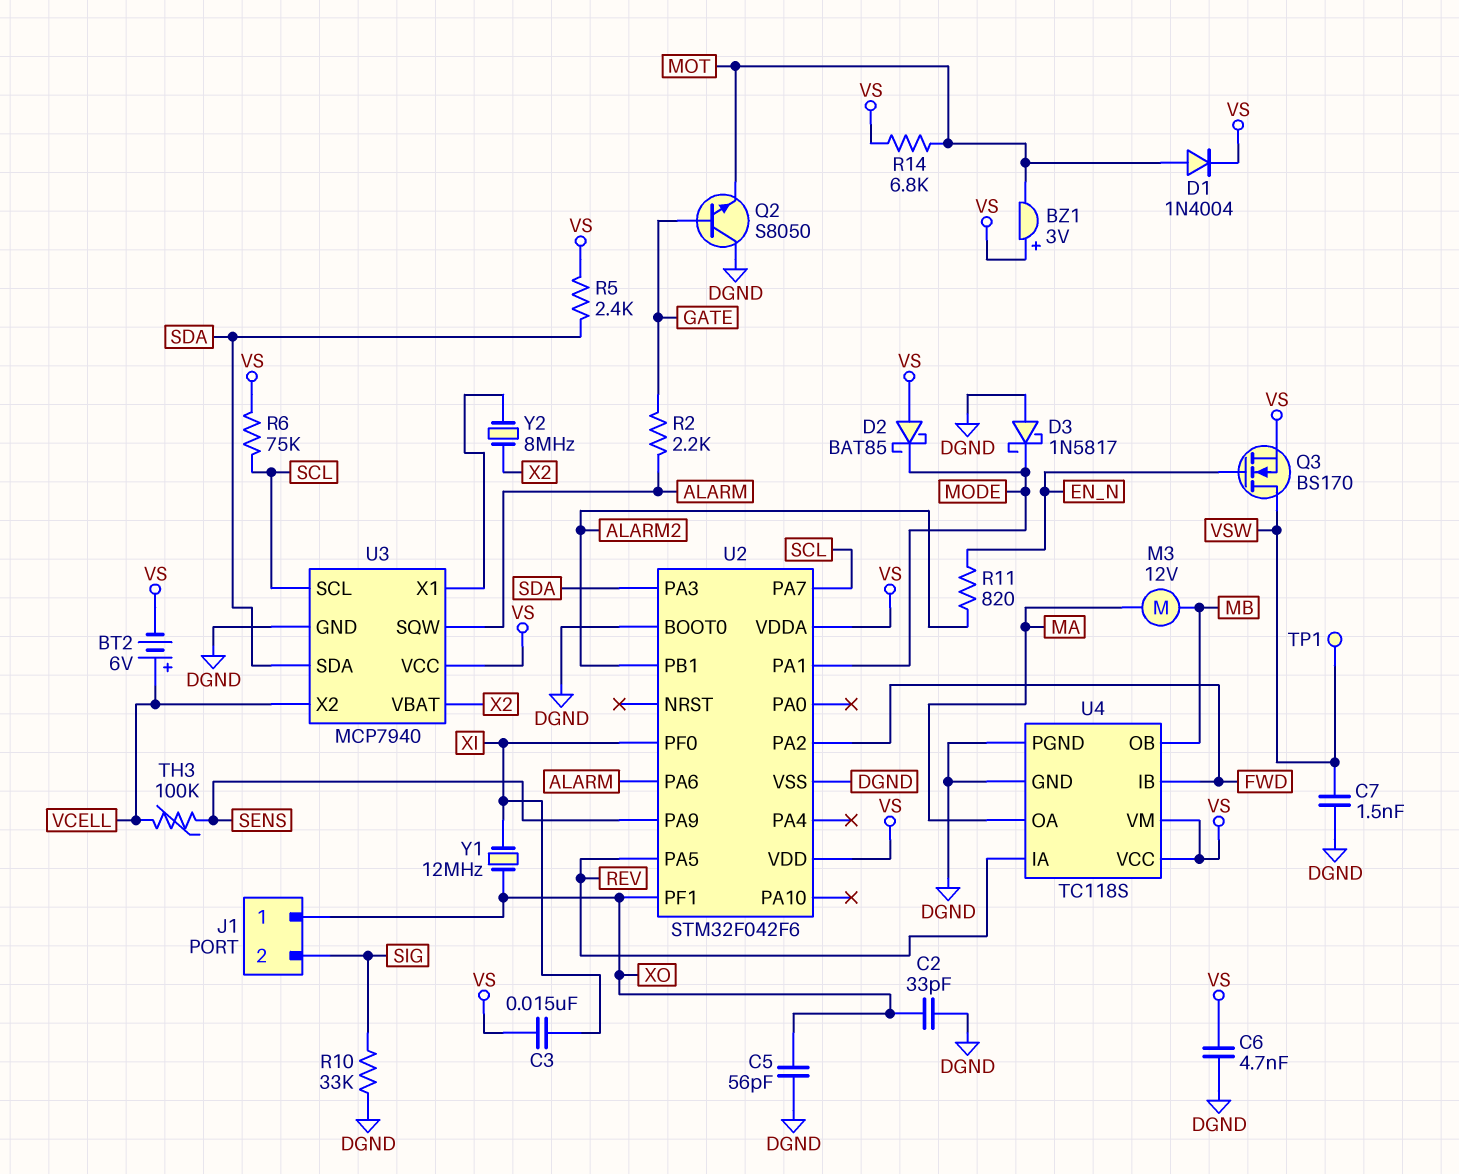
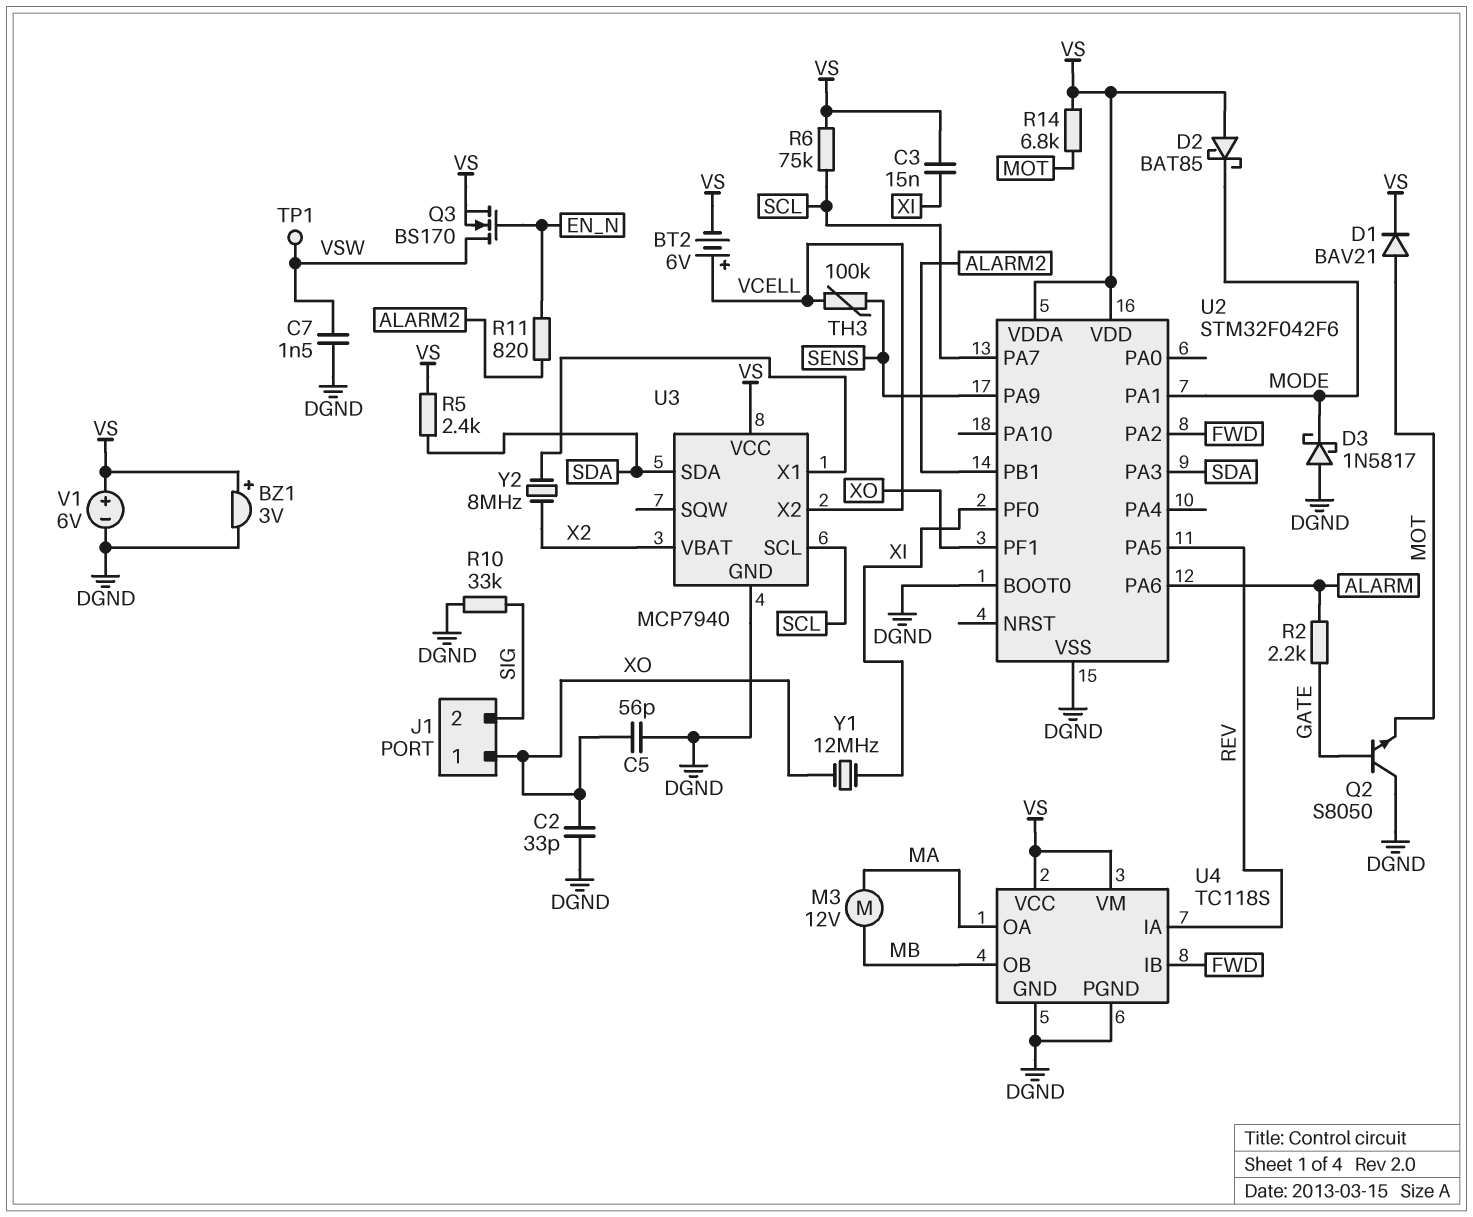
BZ1: buzzer 3V (plus VS, minus MOT) -> buzzer 3V (plus VS, minus DGND)
C6: 4.7nF (DGND, VS) -> none
D1: diode 1N4004 (A MOT, K VS) -> diode BAV21 (A MOT, K VS)
U3 pin SQW: ALARM -> none
V1: none -> 6V (plus VS, minus DGND)

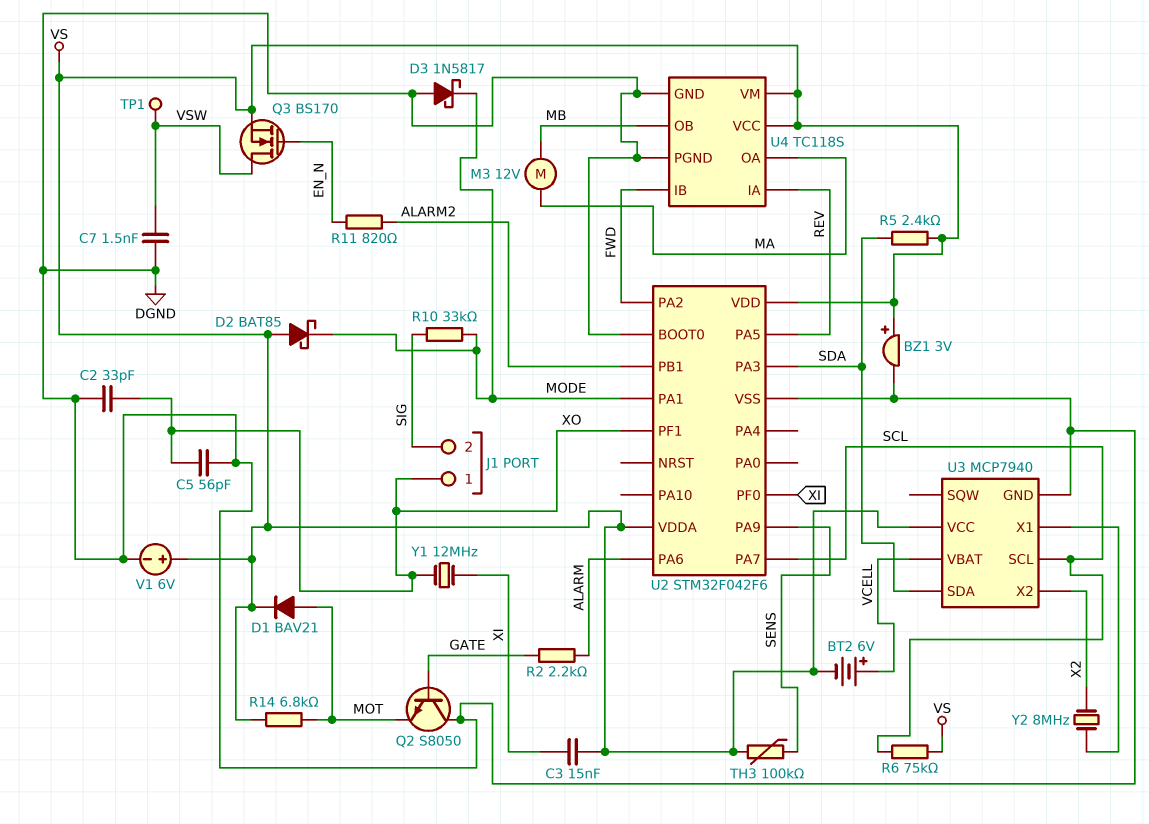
R10: 33k (DGND, SIG) -> 33k (MODE, SIG)
TH3: 100k (SENS, VCELL) -> 100k (SENS, VS)
U3 pin VBAT: X2 -> VCELL
U3 pin X2: VCELL -> X2

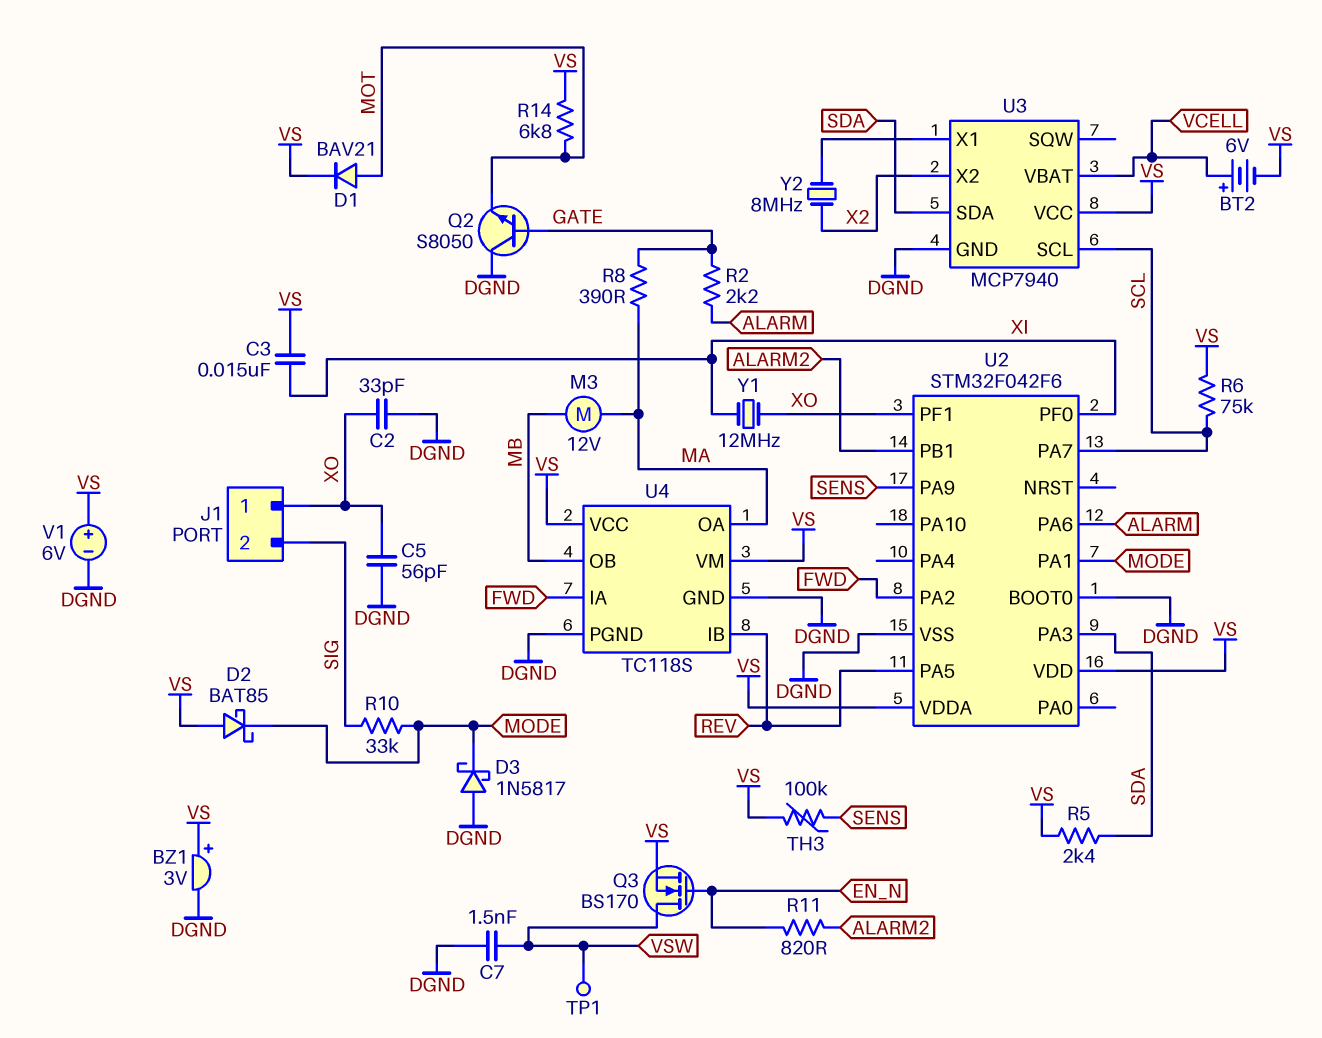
R8: none -> 390 (GATE, MA)
U4 pin IA: REV -> FWD
U4 pin IB: FWD -> REV

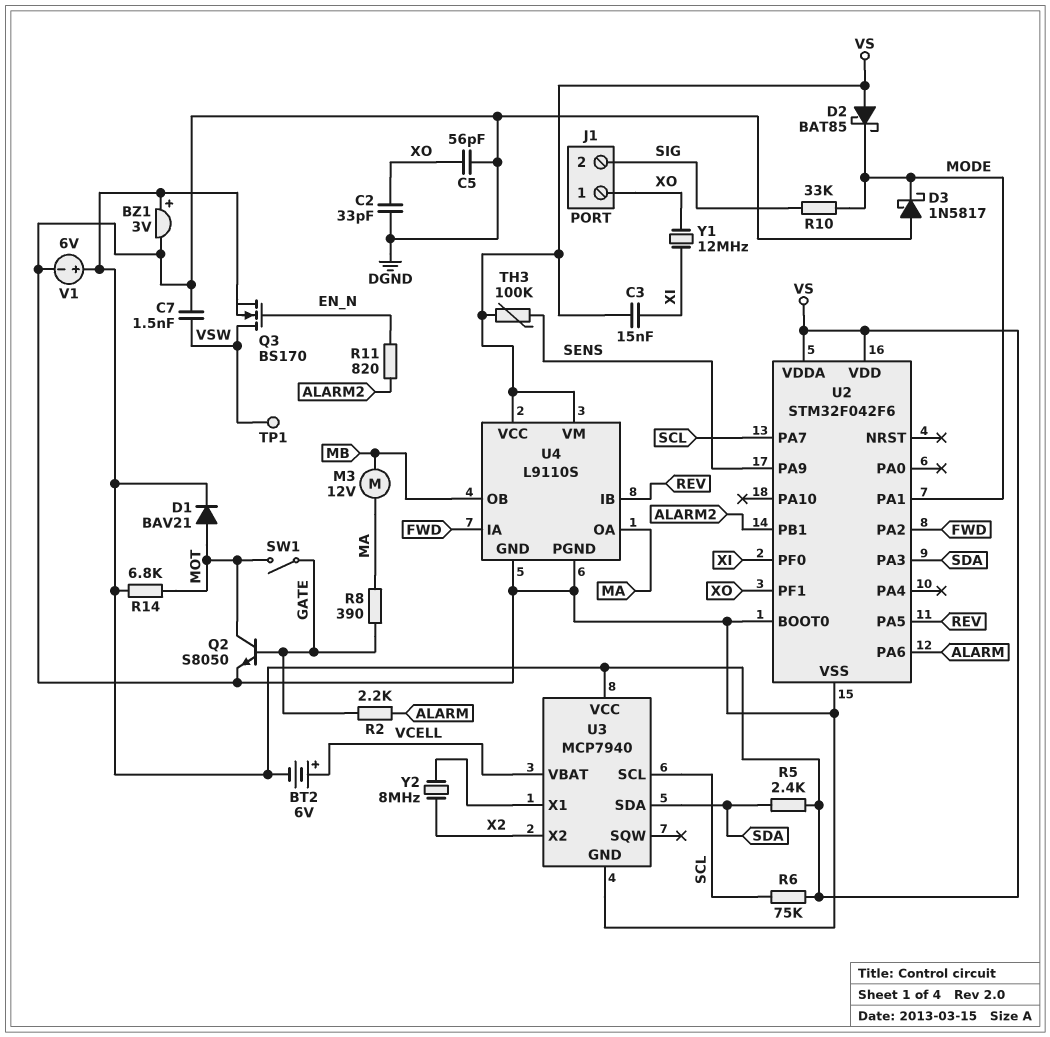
Q2: NPN S8050 (B GATE, C DGND, E MOT) -> NPN S8050 (B GATE, C MOT, E DGND)
SW1: none -> switch (GATE, MOT)
U4: TC118S -> L9110S

